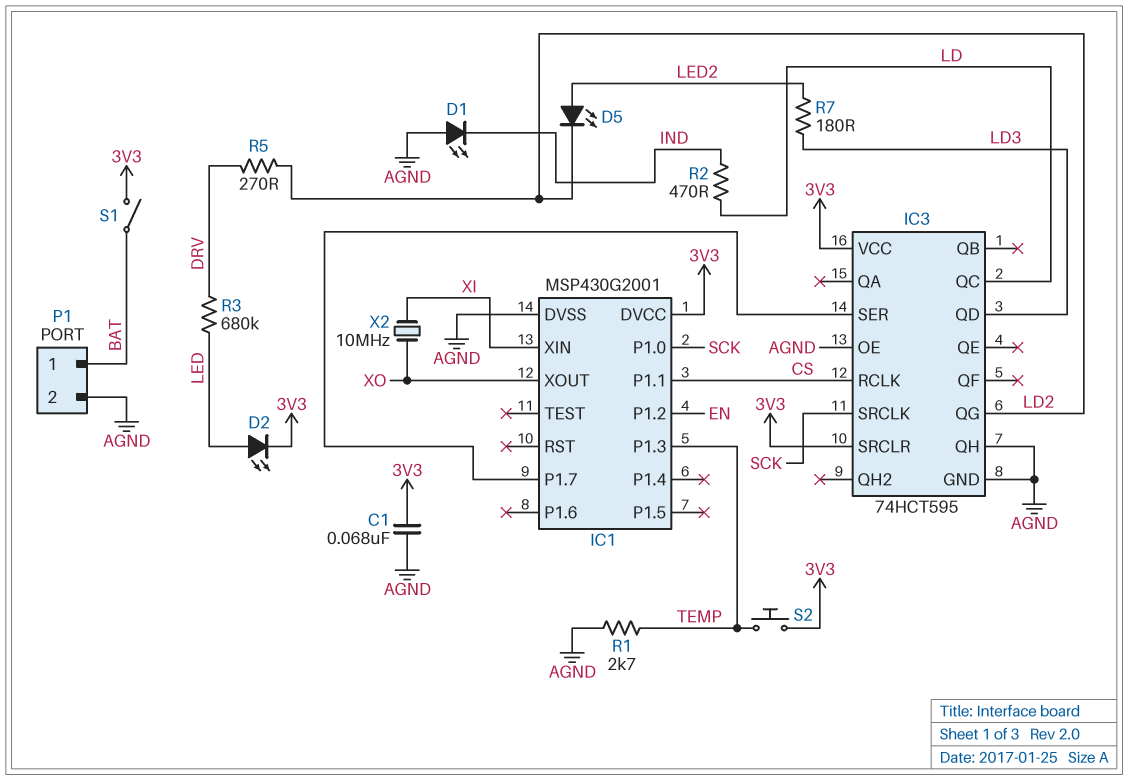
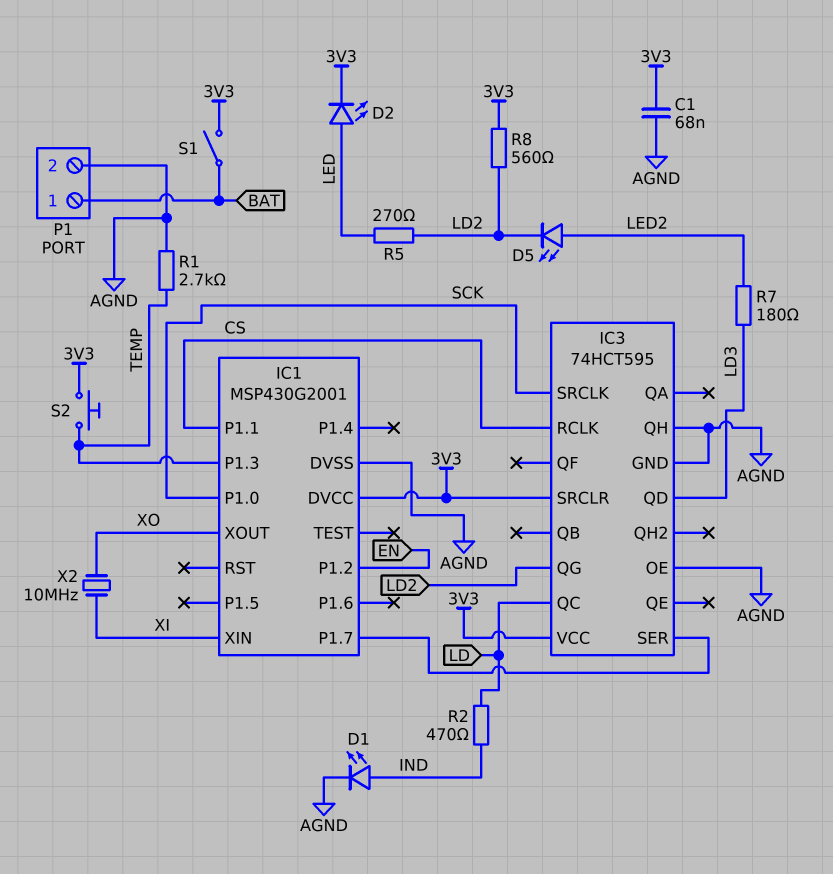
D1: LED (A AGND, K IND) -> LED (A IND, K AGND)
R3: 680k (DRV, LED) -> none
R5: 270 (DRV, LD2) -> 270 (LD2, LED)
R8: none -> 560 (3V3, LD2)

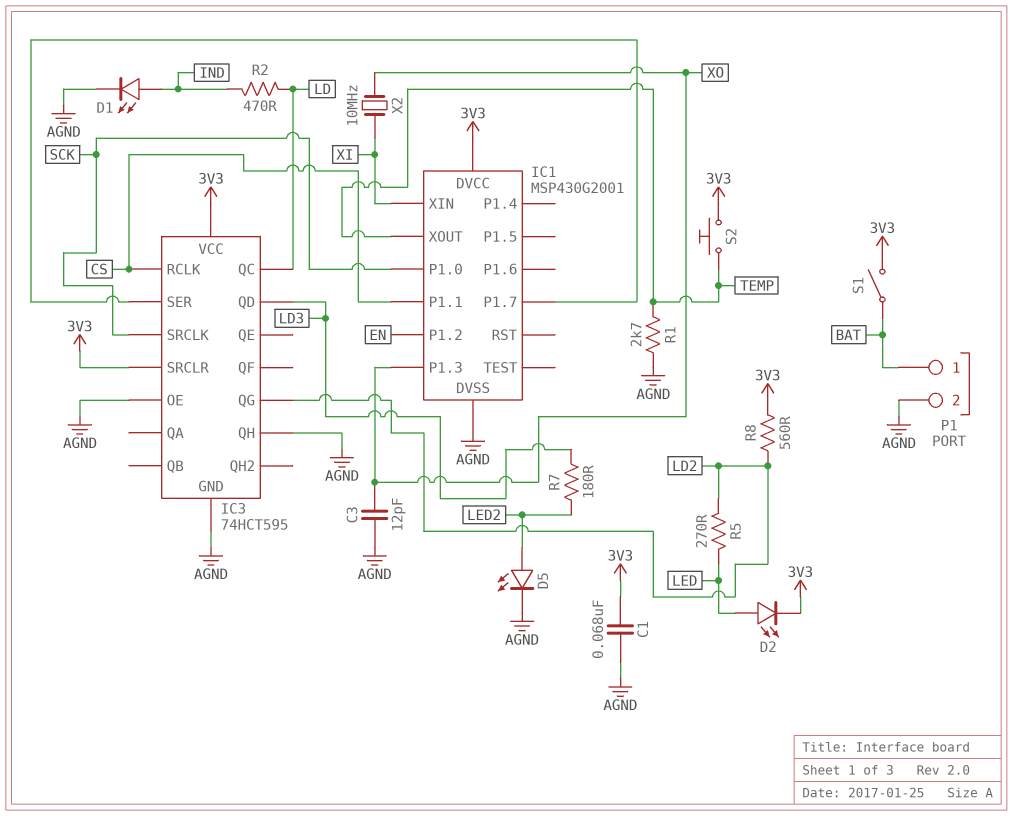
C3: none -> 12pF (AGND, XO)
D5: LED (A LED2, K LD2) -> LED (A LED2, K AGND)
IC1 pin P1.3: TEMP -> XO
IC1 pin XOUT: XO -> TEMP

